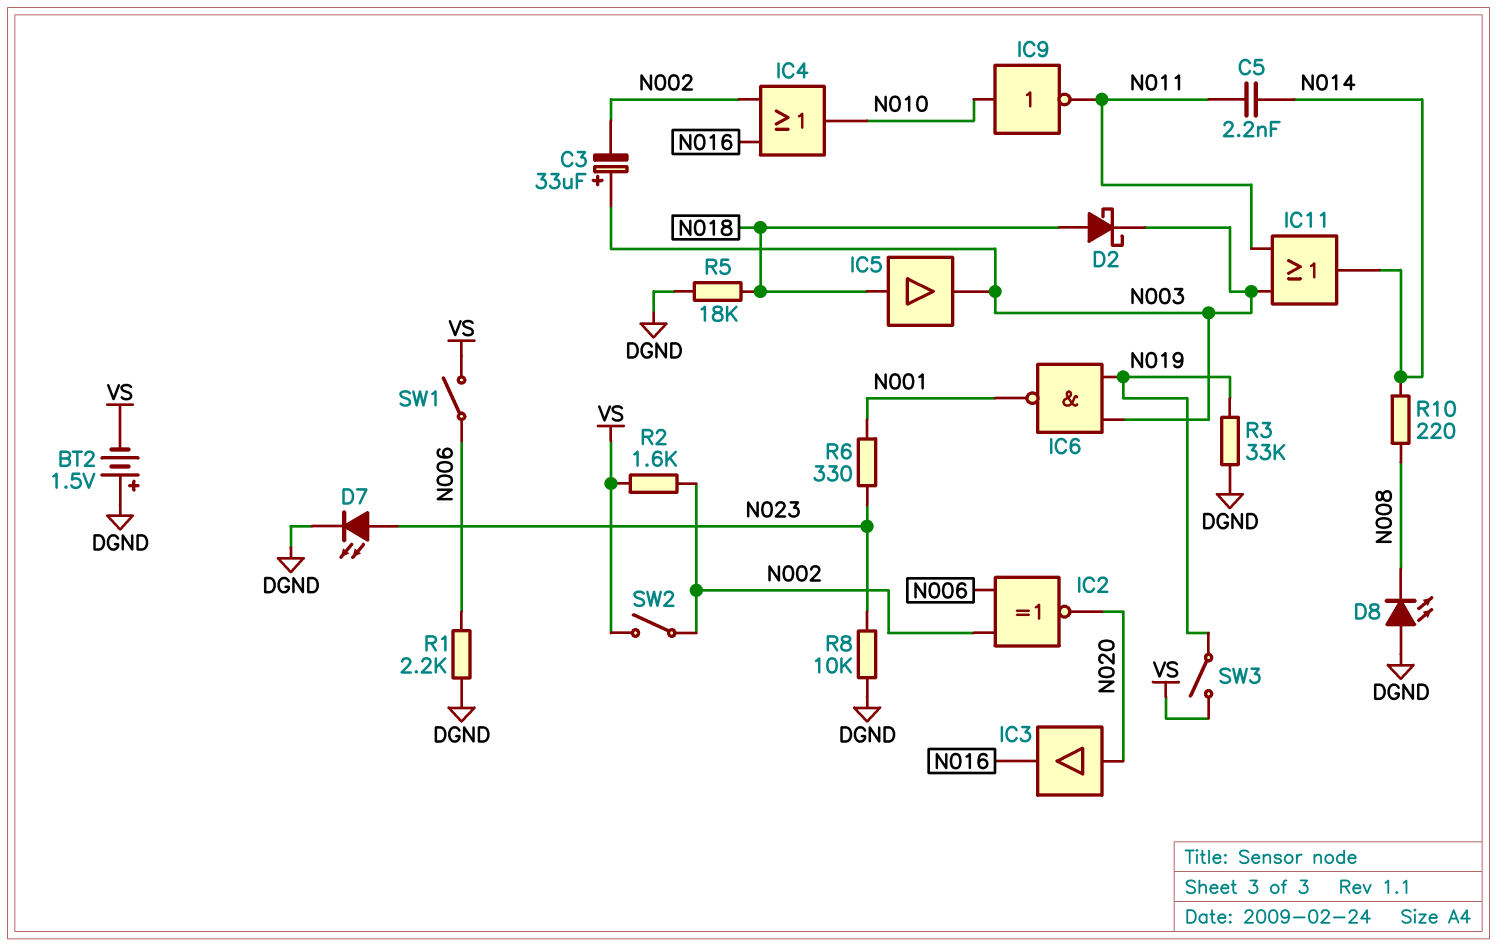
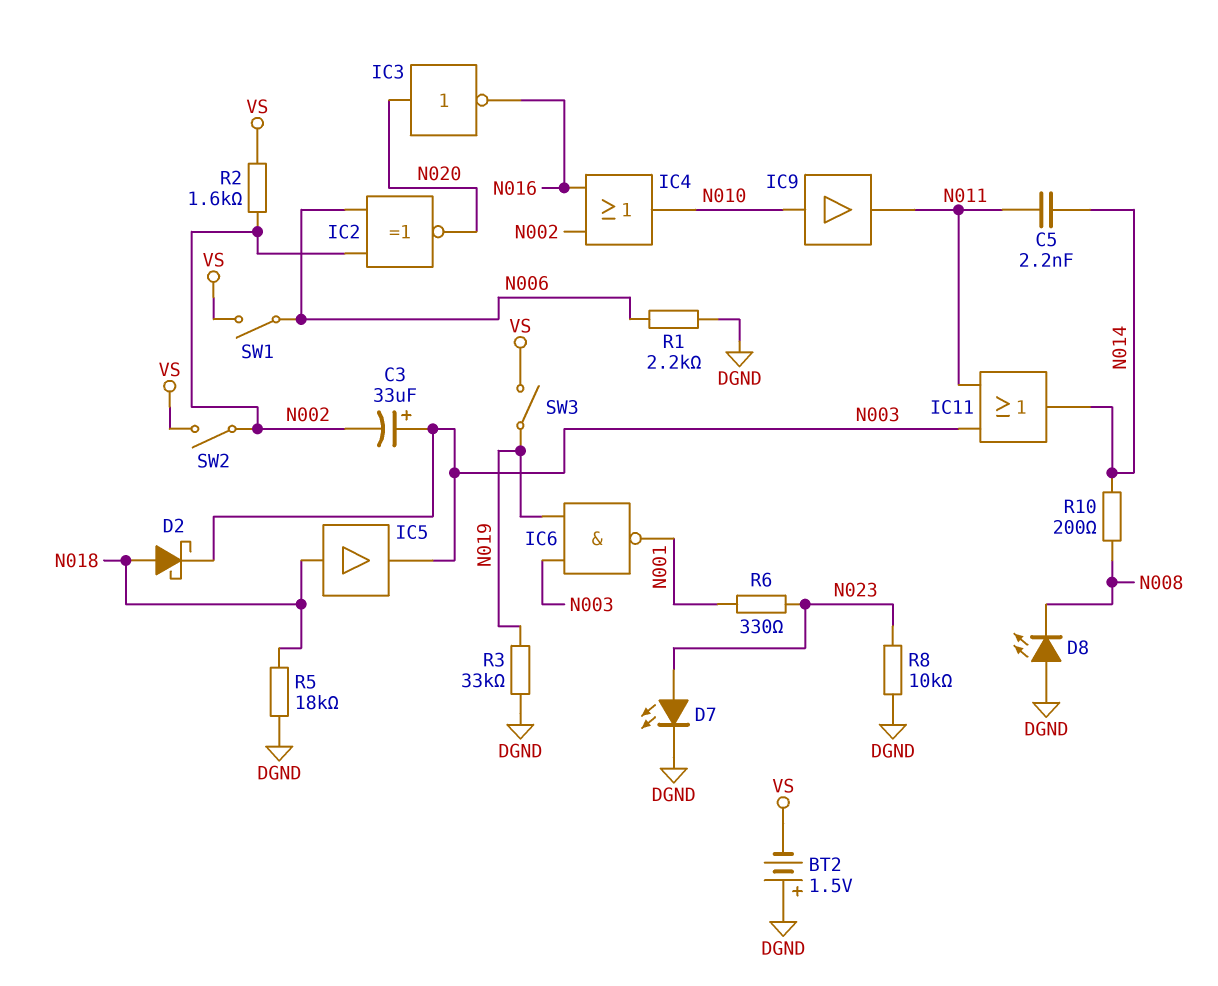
IC3: buffer (in N020, out N016) -> NOT (in N020, out N016)
IC9: NOT (in N010, out N011) -> buffer (in N010, out N011)
R10: 220 (N008, N014) -> 200 (N008, N014)

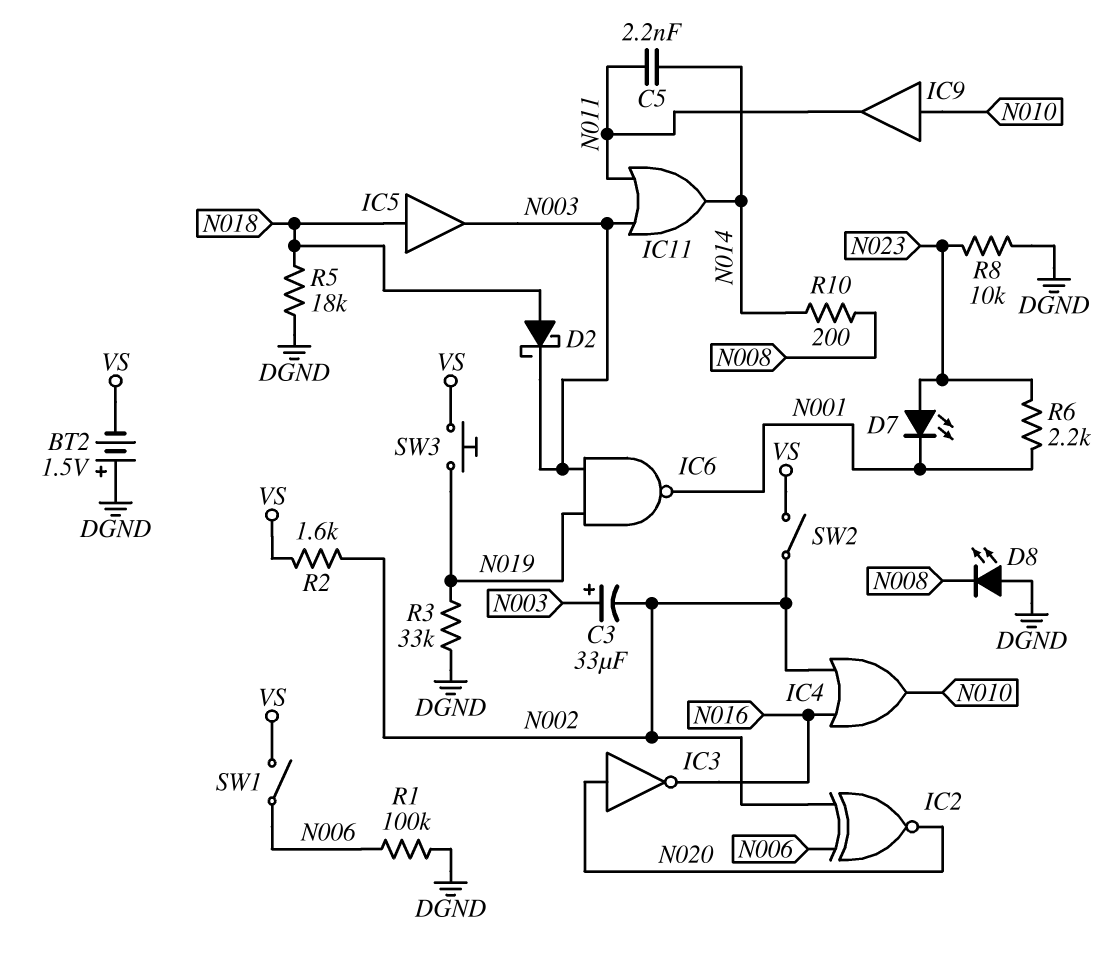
D7: LED (A N023, K DGND) -> LED (A N023, K N001)
R1: 2.2k (DGND, N006) -> 100k (DGND, N006)
R6: 330 (N001, N023) -> 2.2k (N001, N023)
SW3: switch (N019, VS) -> button (N019, VS)

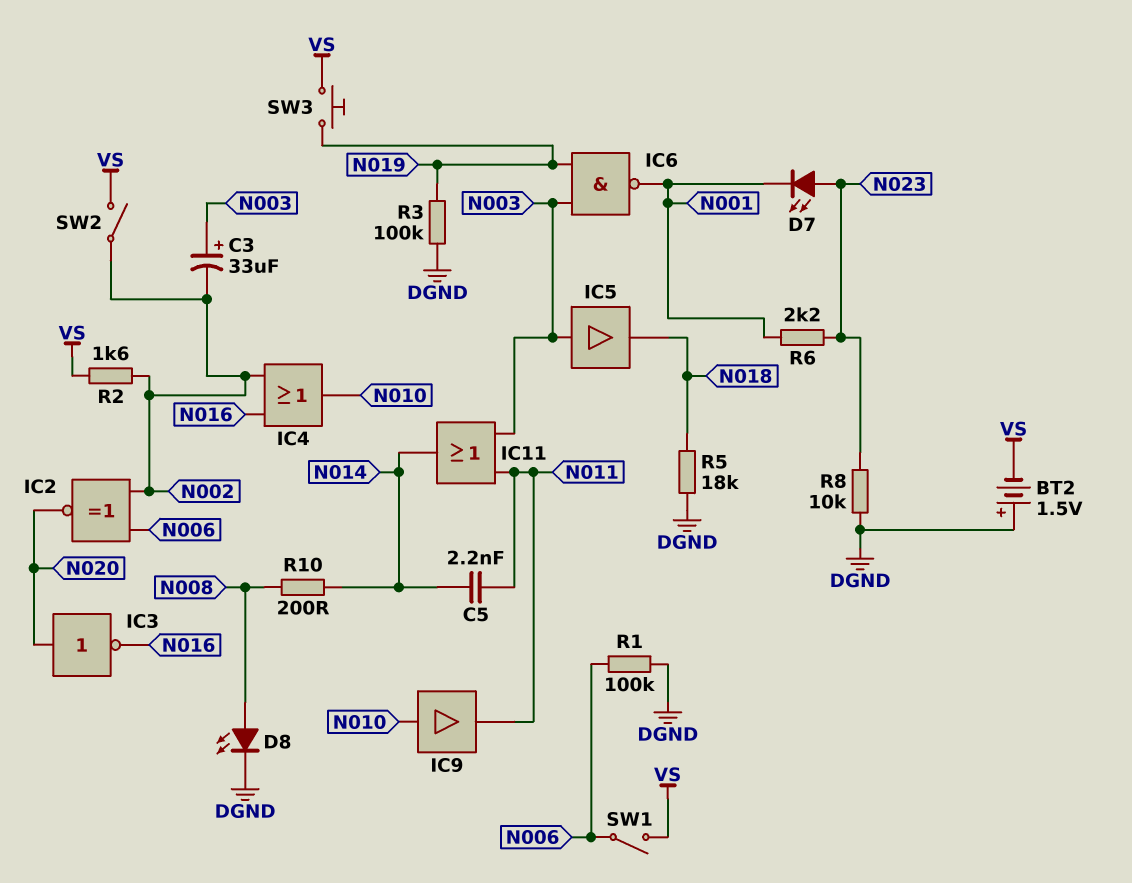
D2: schottky (A N018, K N003) -> none
D8: LED (A DGND, K N008) -> LED (A N008, K DGND)
IC5: buffer (in N018, out N003) -> buffer (in N003, out N018)
R3: 33k (DGND, N019) -> 100k (DGND, N019)

